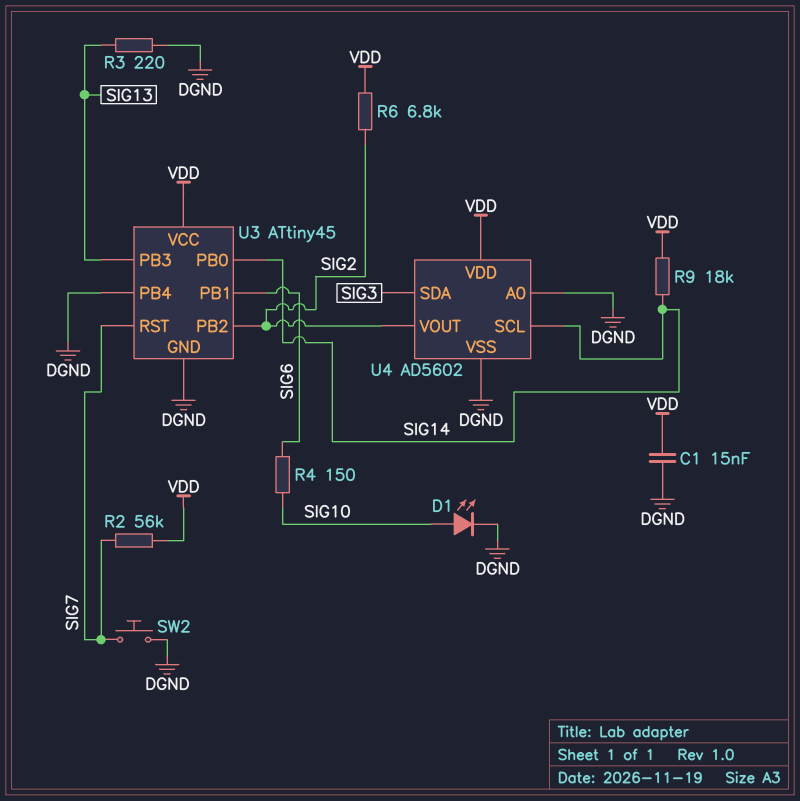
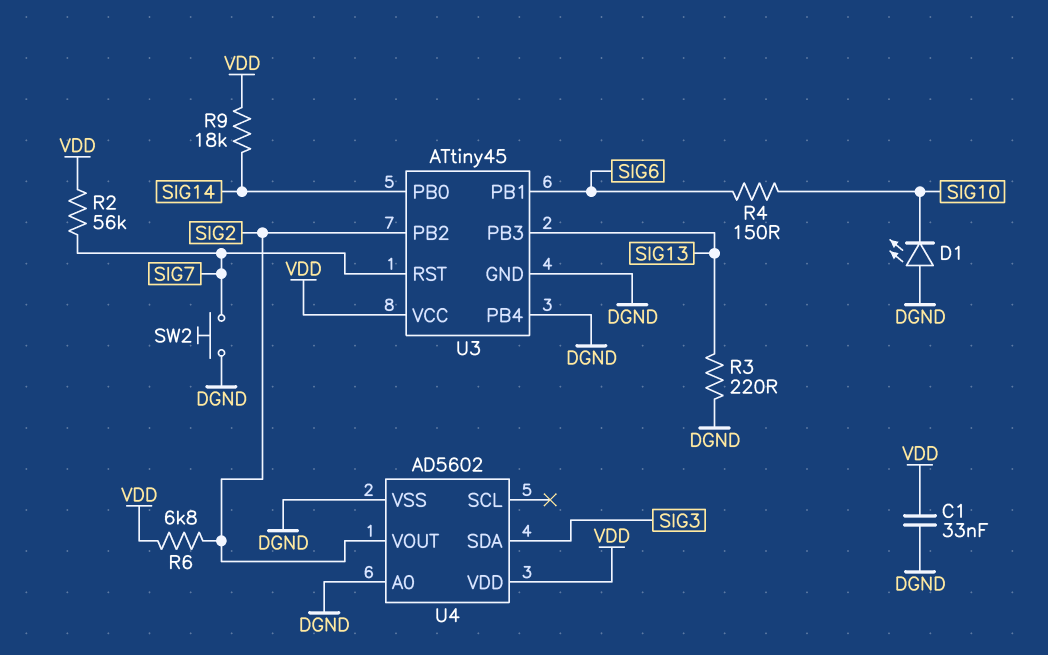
C1: 15nF (DGND, VDD) -> 33nF (DGND, VDD)
D1: LED (A SIG10, K DGND) -> LED (A DGND, K SIG10)
U4 pin SCL: SIG14 -> none

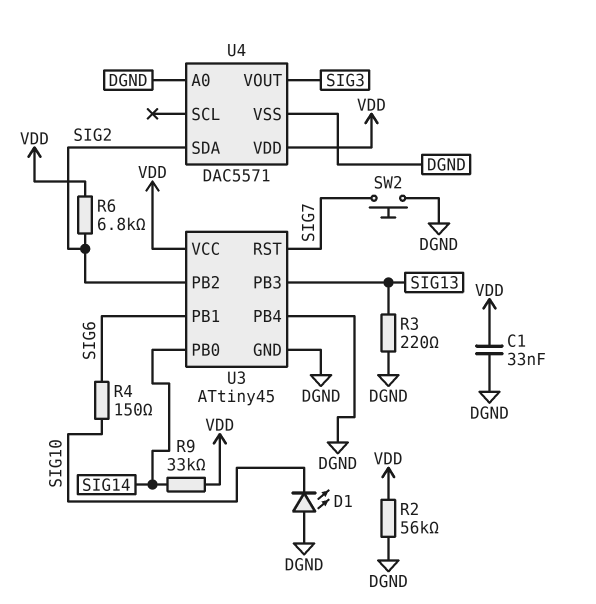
R2: 56k (SIG7, VDD) -> 56k (DGND, VDD)
R9: 18k (SIG14, VDD) -> 33k (SIG14, VDD)
U4: AD5602 -> DAC5571
U4 pin SDA: SIG3 -> SIG2
U4 pin VOUT: SIG2 -> SIG3

